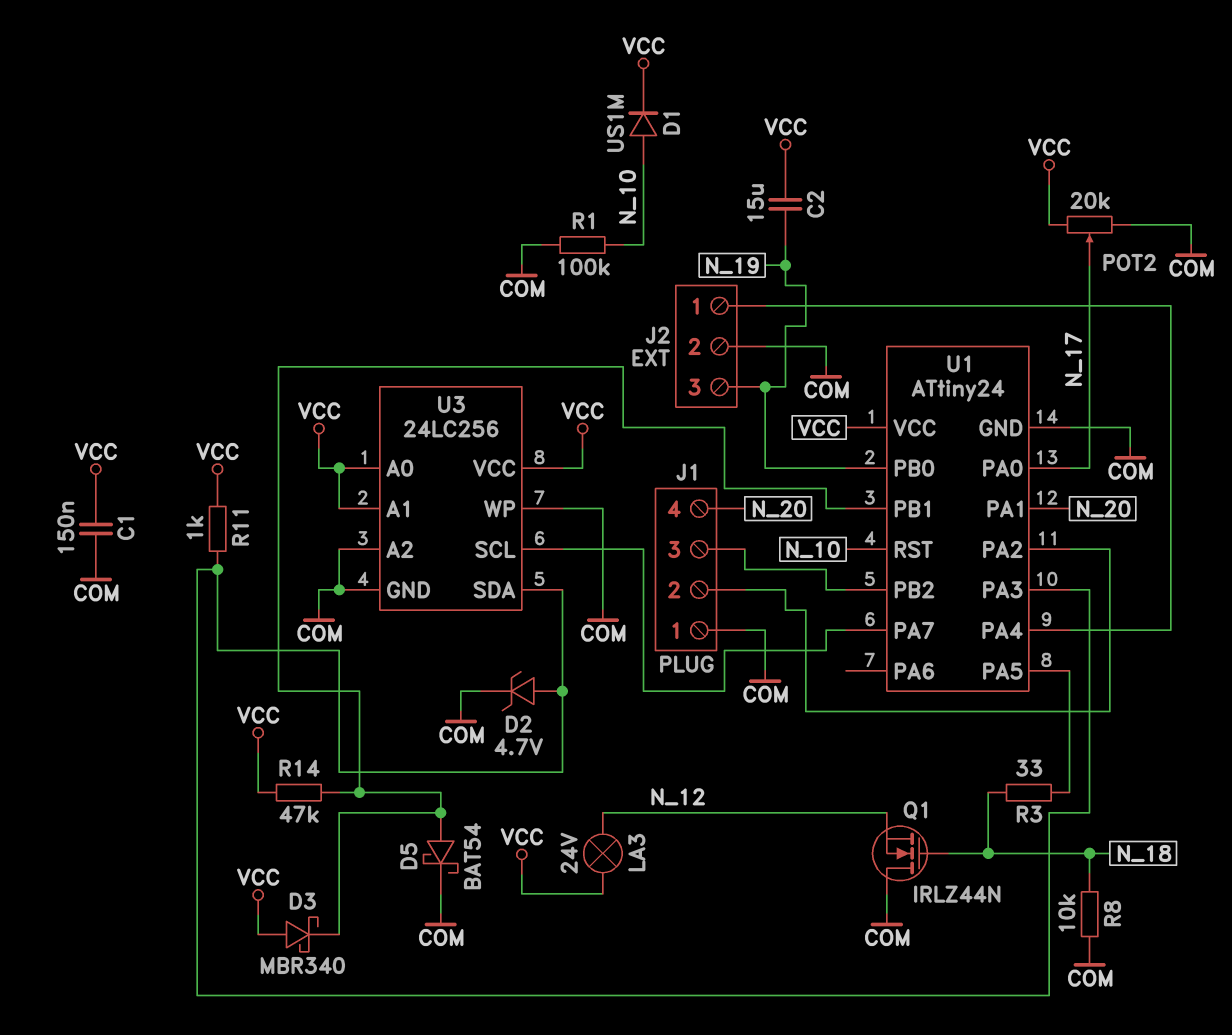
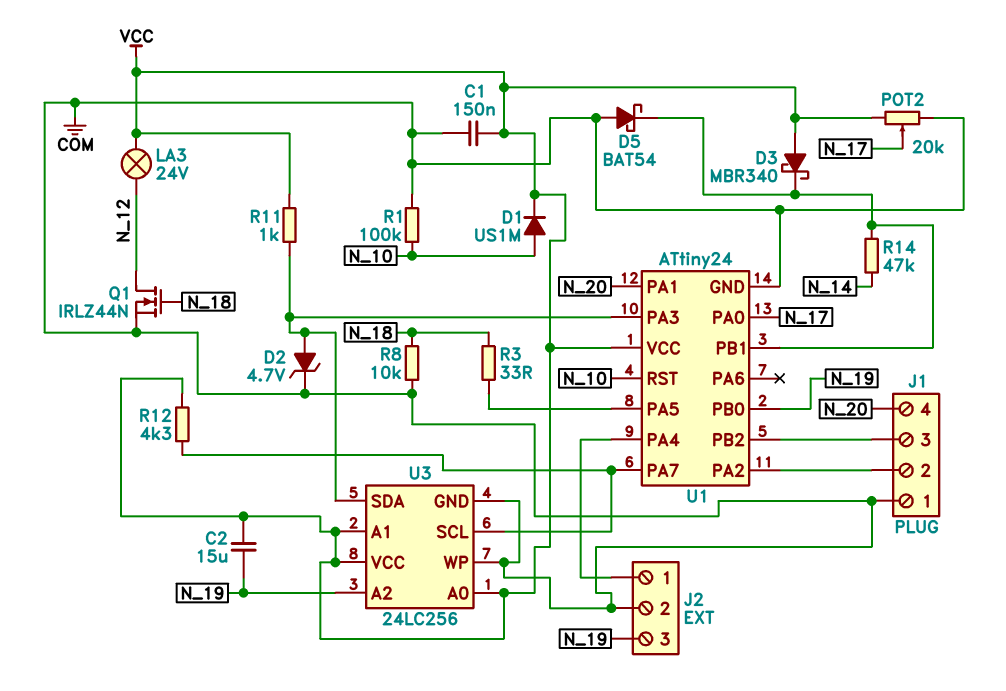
D5: schottky BAT54 (A U1/PB1, K COM) -> schottky BAT54 (A COM, K U1/PB1)
Q1: NMOS IRLZ44N (G N_18, D COM, S N_12) -> NMOS IRLZ44N (G N_18, D N_12, S COM)
R12: none -> 4.3k (U1/PA7, VCC)
R14: 47k (U1/PB1, VCC) -> 47k (N_14, U1/PB1)
U3 pin A2: COM -> N_19

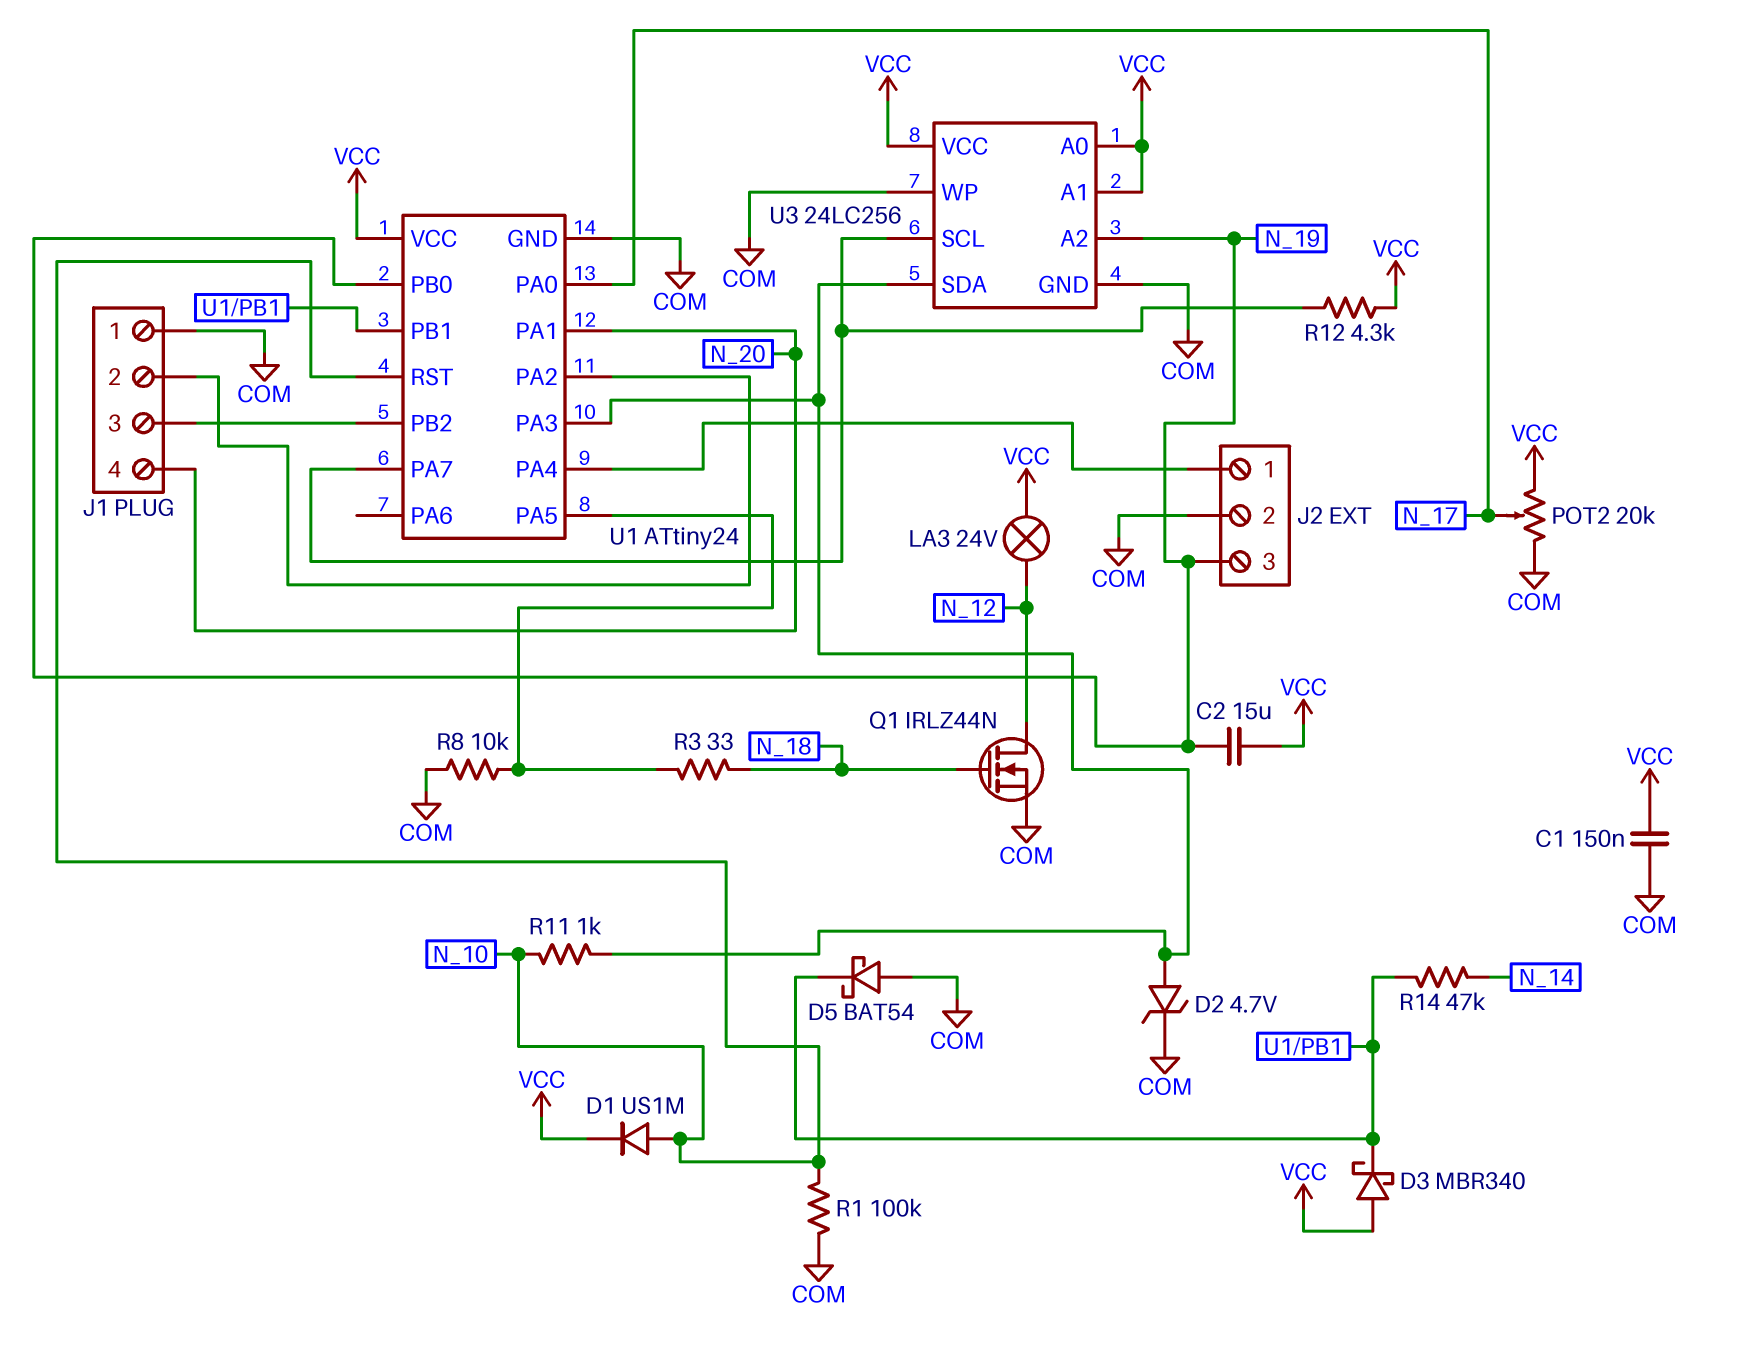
R8: 10k (COM, N_18) -> 10k (COM, U1/PA5)
R11: 1k (U1/PA3, VCC) -> 1k (N_10, U1/PA3)

